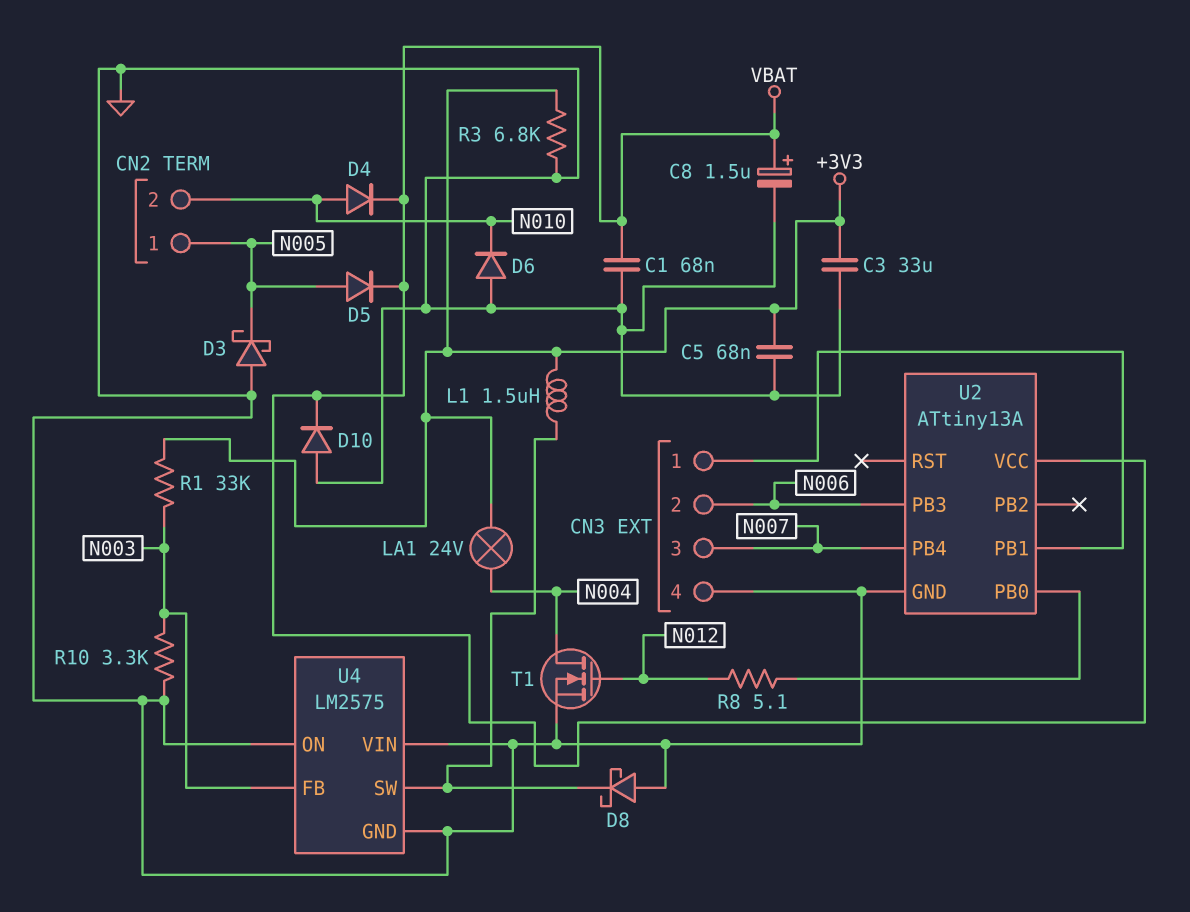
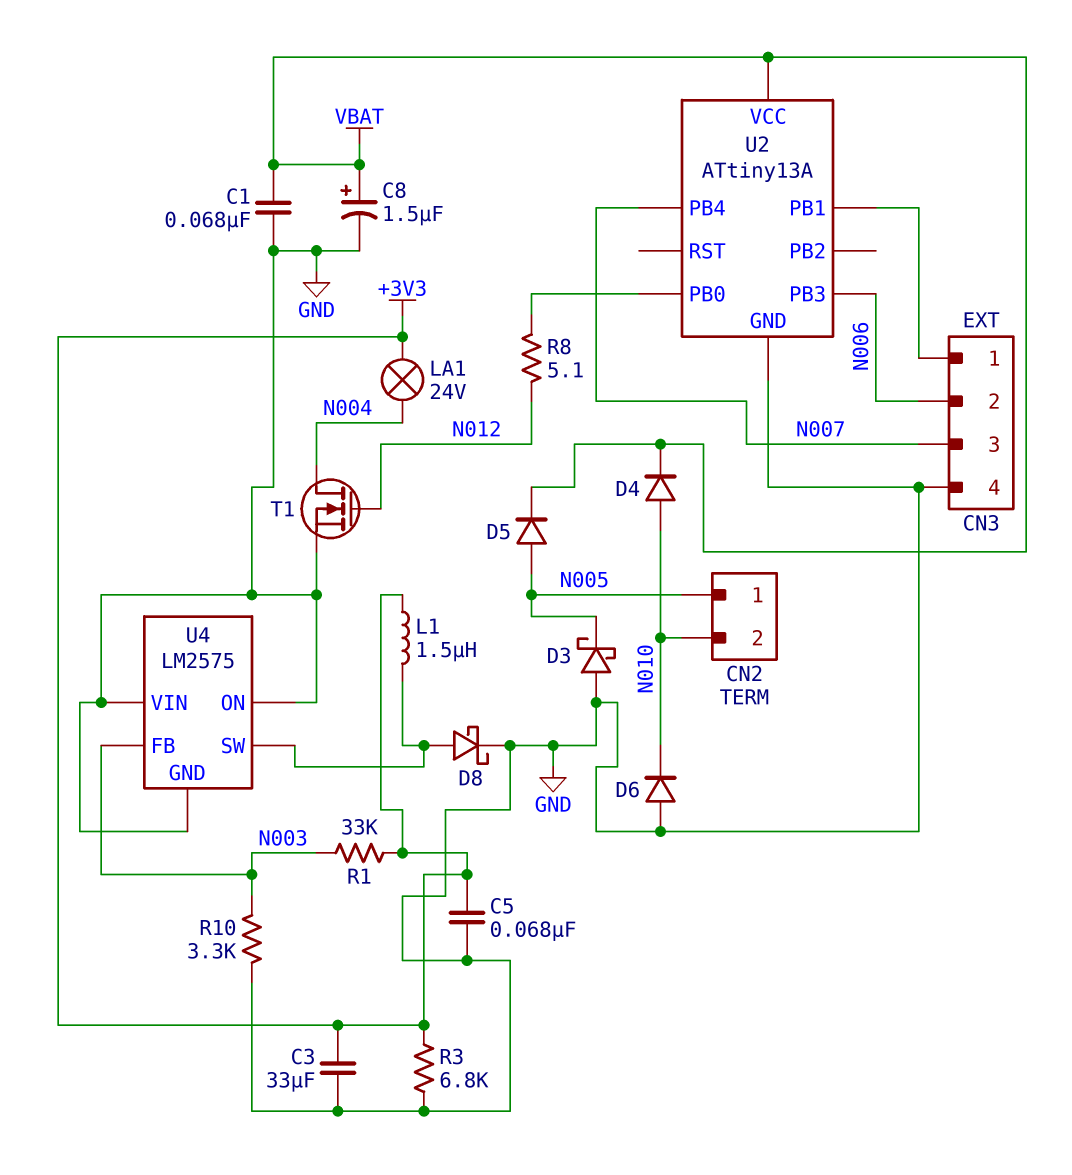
D8: schottky (A GND, K U4/SW) -> schottky (A U4/SW, K GND)
D10: diode (A GND, K VBAT) -> none

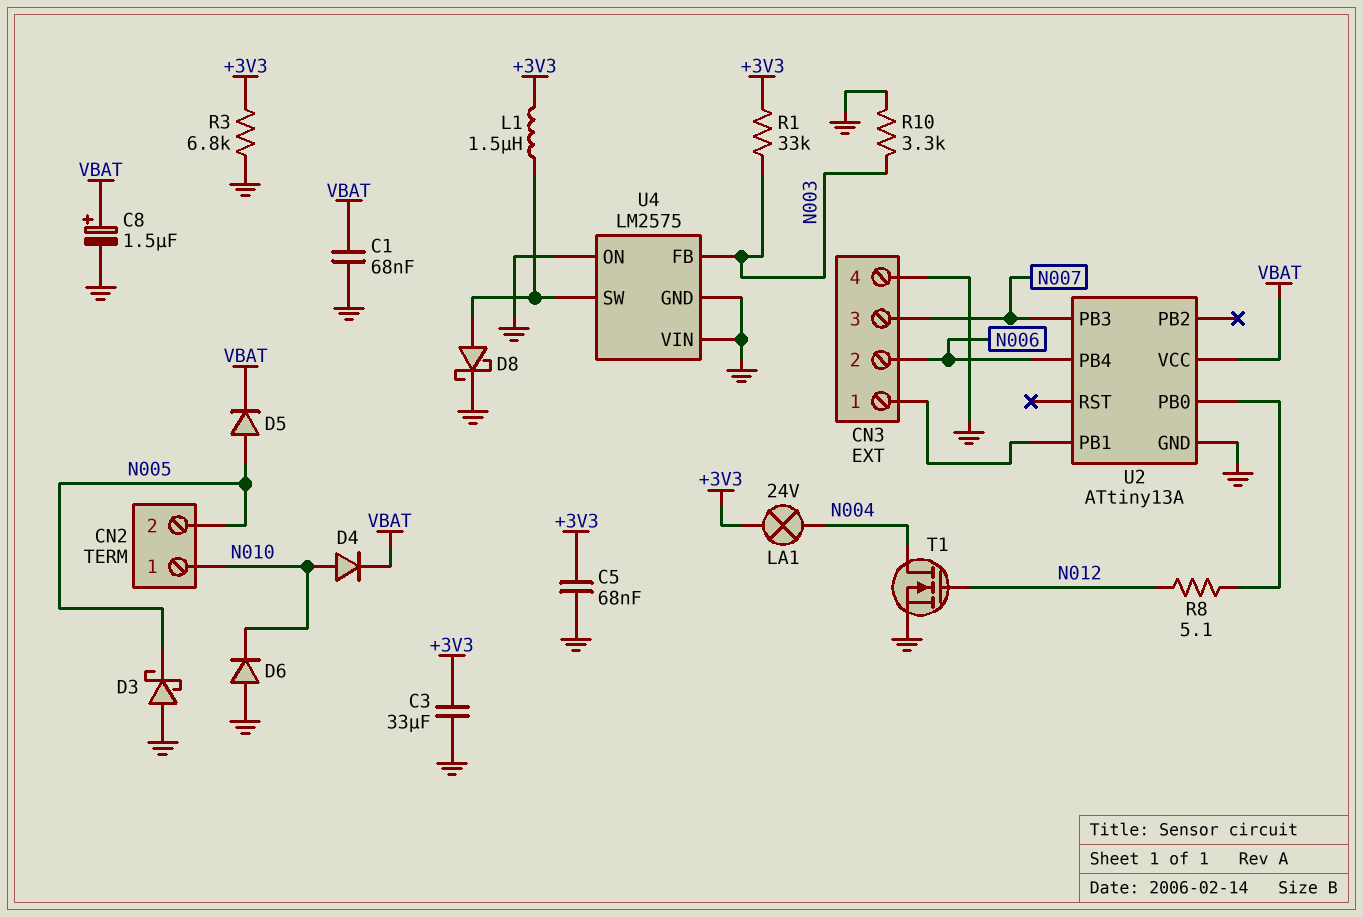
CN2 pin 1: N005 -> N010
CN2 pin 2: N010 -> N005
U2 pin PB3: N006 -> N007
U2 pin PB4: N007 -> N006

